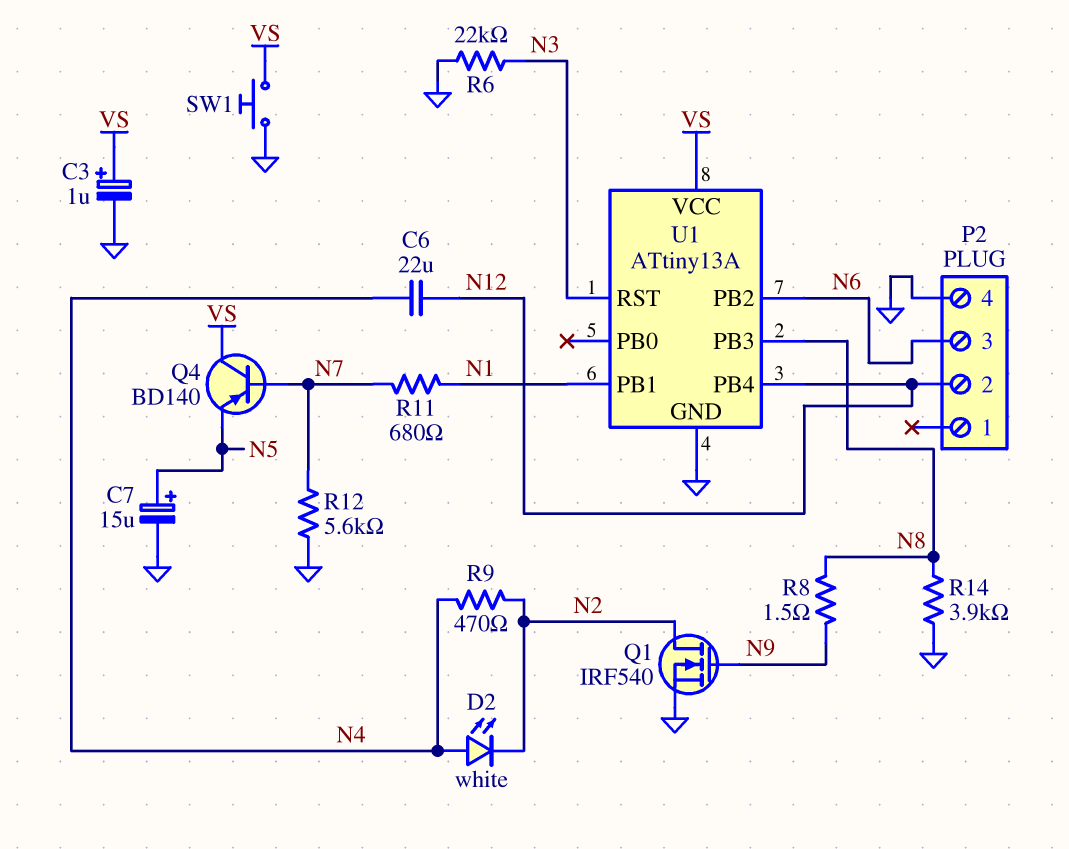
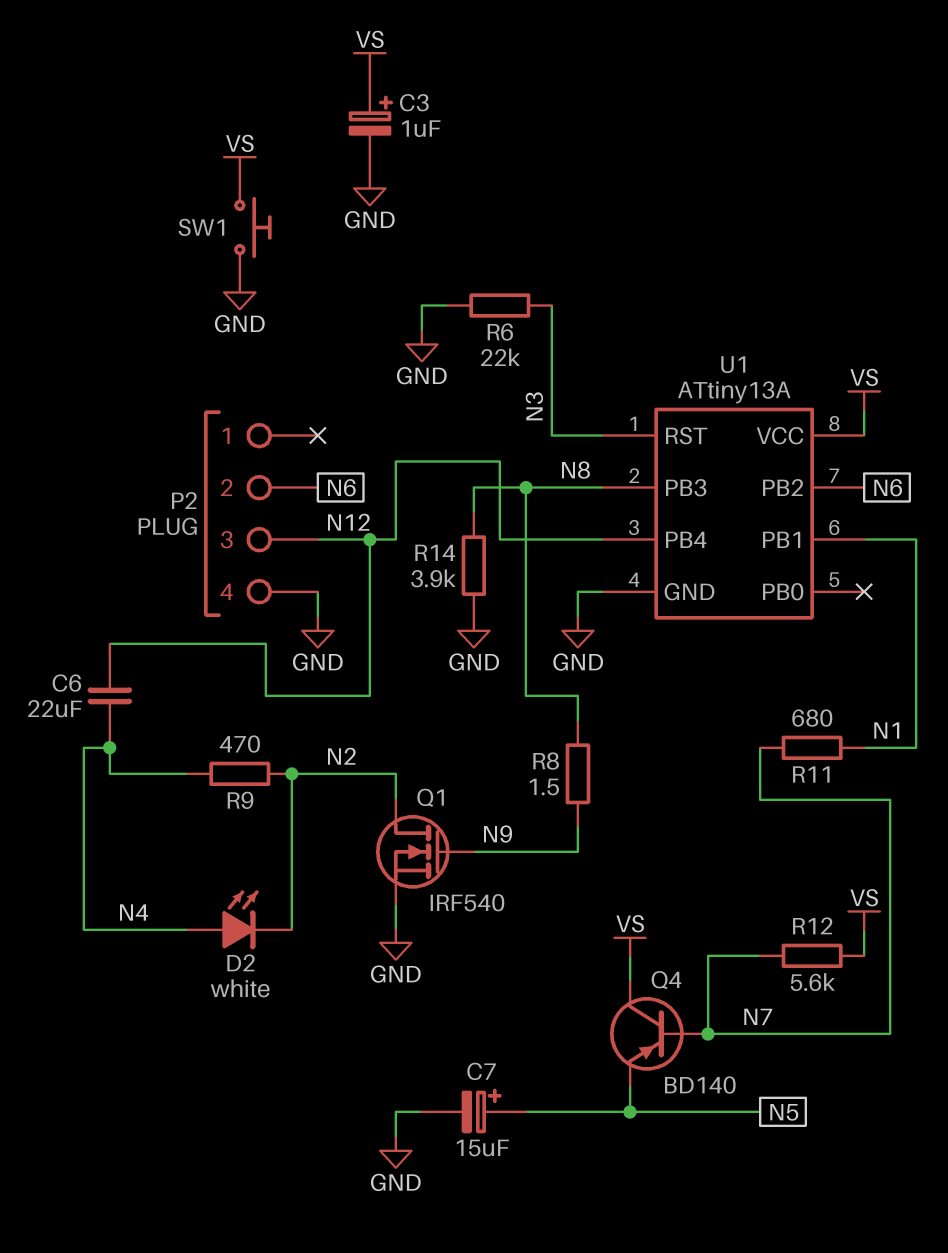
P2 pin 2: N12 -> N6
P2 pin 3: N6 -> N12
R12: 5.6k (GND, N7) -> 5.6k (N7, VS)

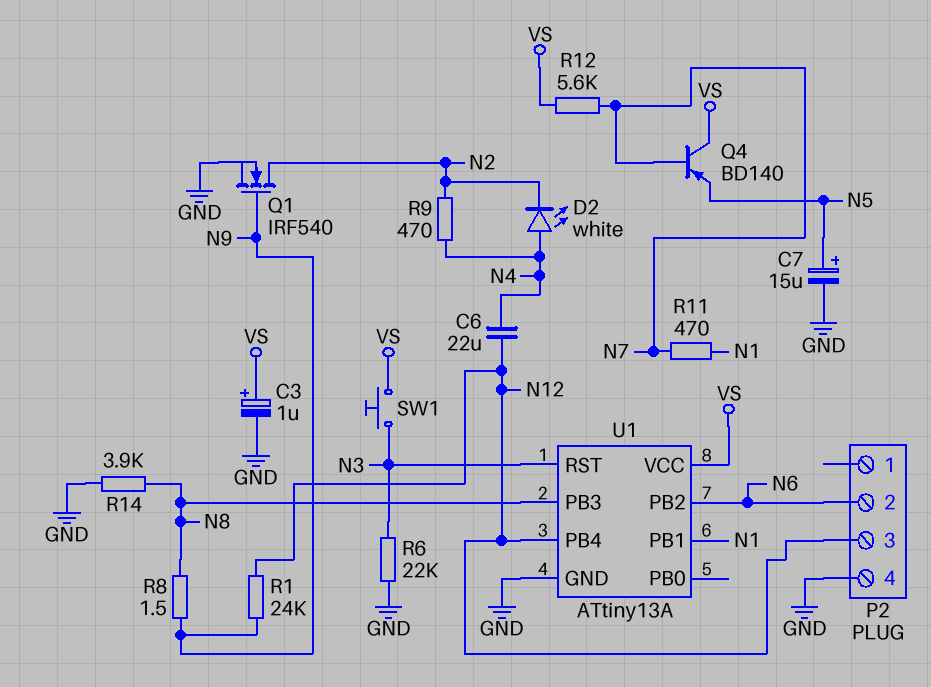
R1: none -> 24k (N9, N12)
R11: 680 (N1, N7) -> 470 (N1, N7)
SW1: button (GND, VS) -> button (N3, VS)

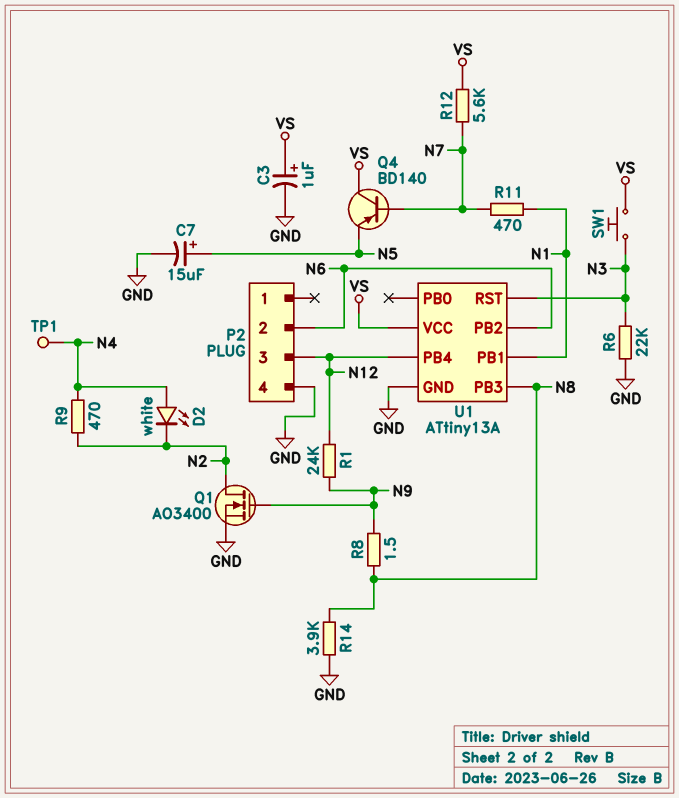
C6: 22uF (N4, N12) -> none
Q1: NMOS IRF540 (G N9, D N2, S GND) -> NMOS AO3400 (G N9, D N2, S GND)
TP1: none -> test point (N4)

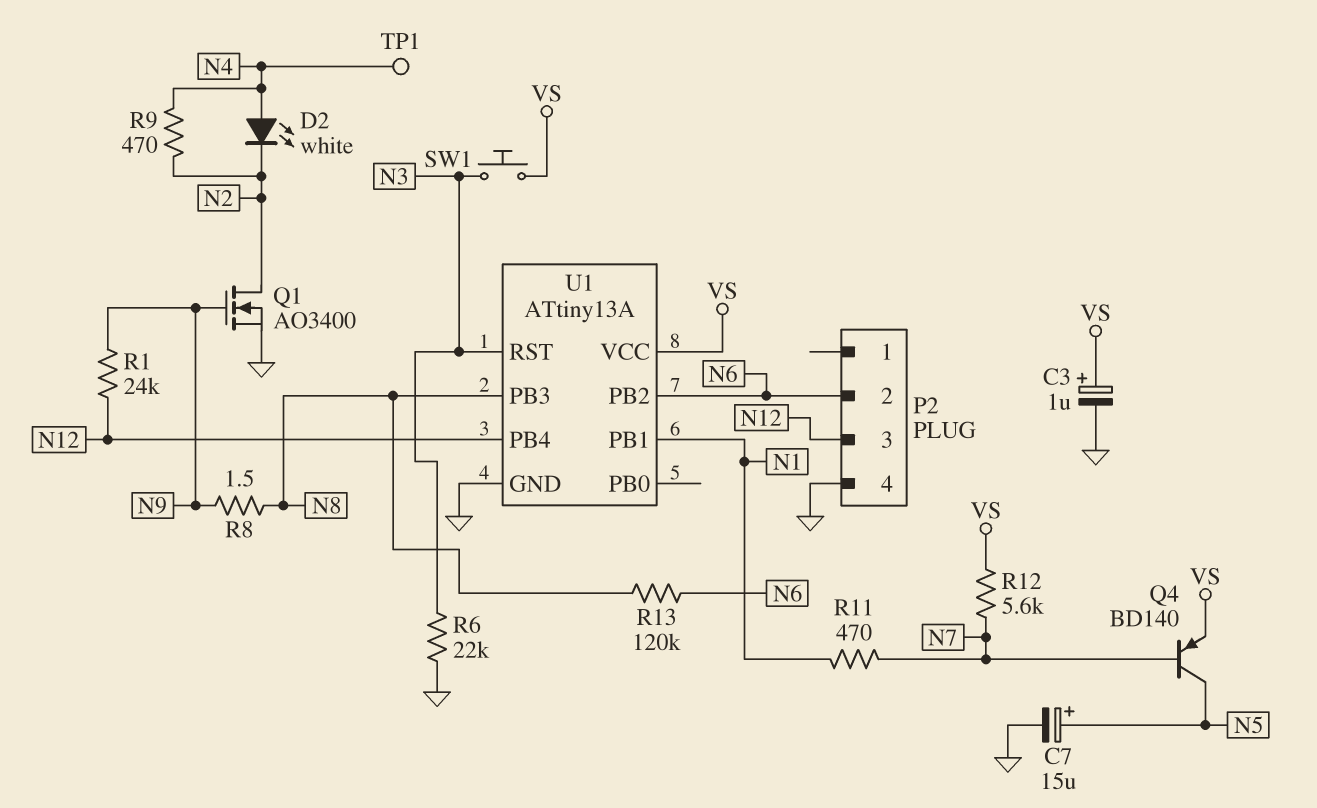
Q4: PNP BD140 (B N7, C VS, E N5) -> PNP BD140 (B N7, C N5, E VS)
R13: none -> 120k (N6, N8)
R14: 3.9k (GND, N8) -> none

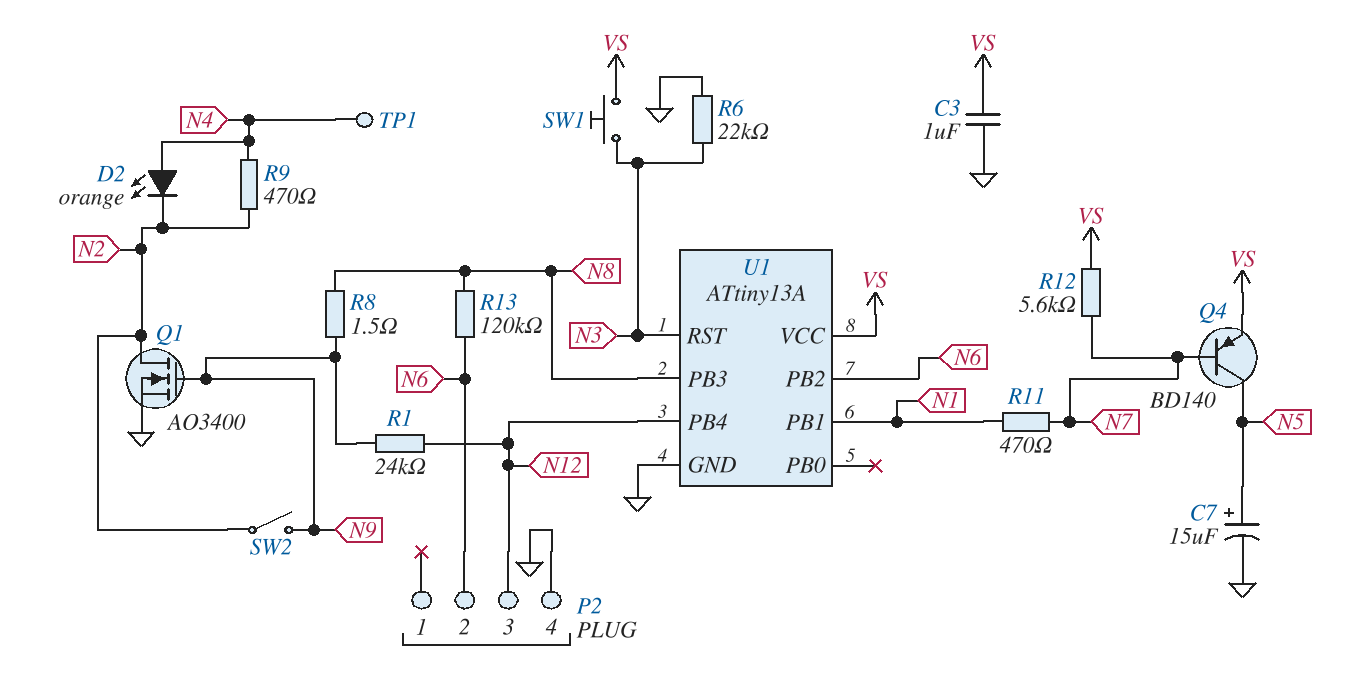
C3: 1uF (plus VS, minus GND) -> 1uF (GND, VS)
D2: LED white (A N4, K N2) -> LED orange (A N4, K N2)
SW2: none -> switch (N2, N9)

